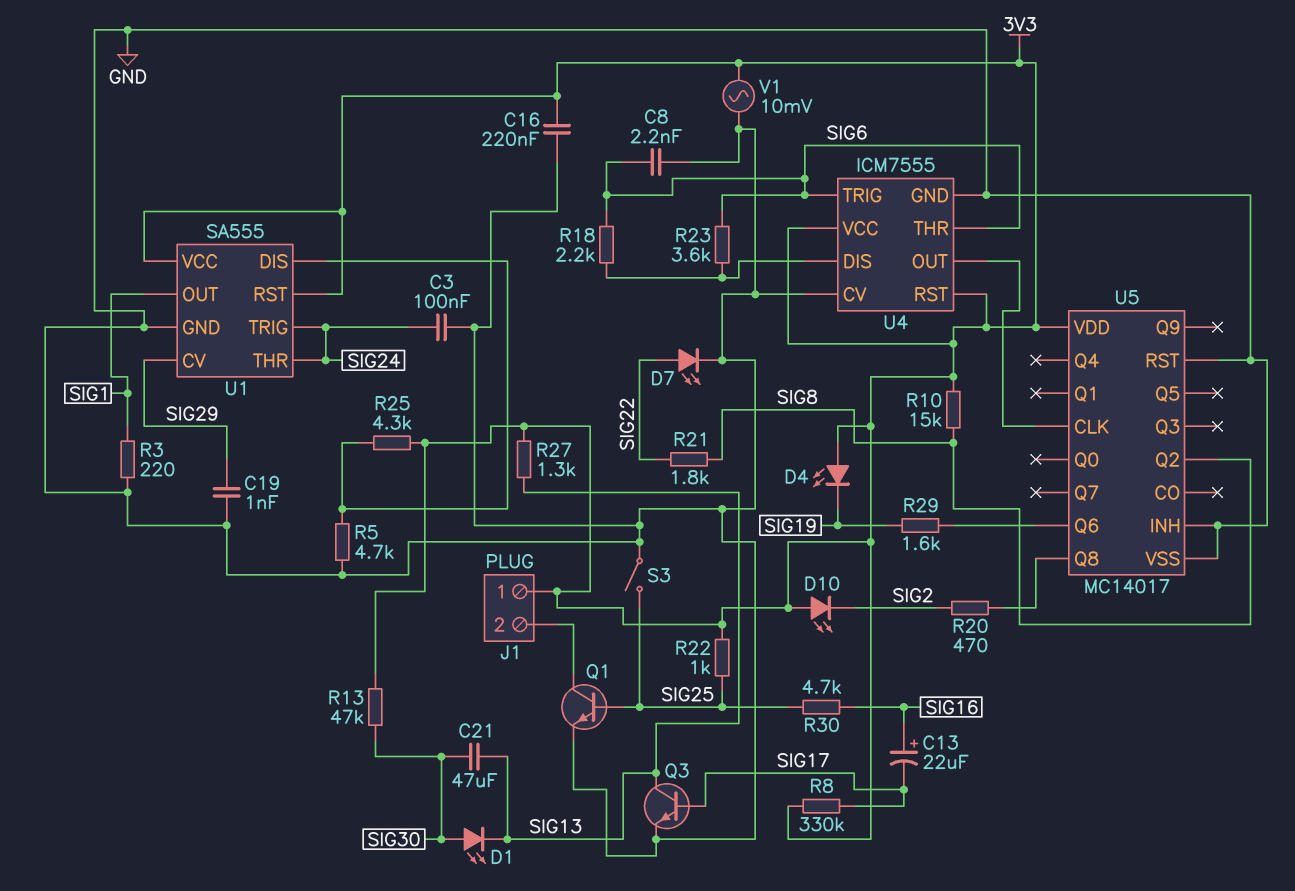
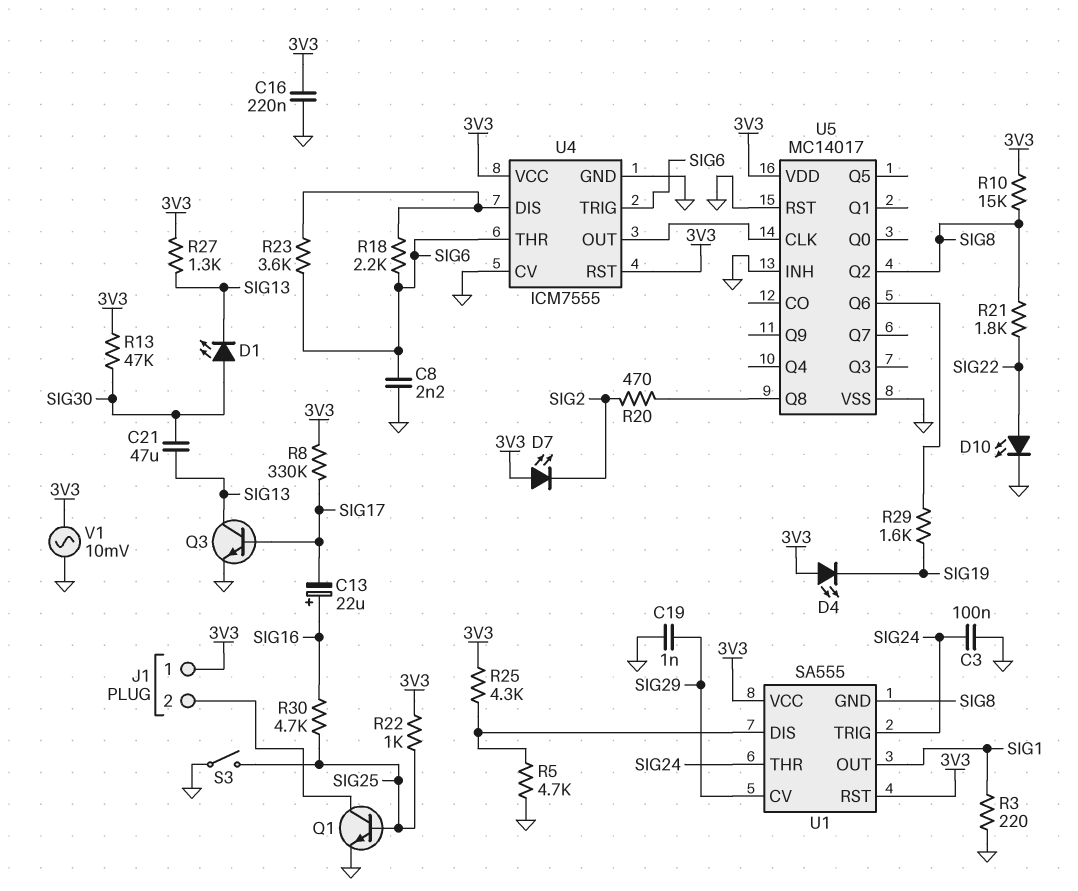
D7: LED (A SIG22, K GND) -> LED (A 3V3, K SIG2)
D10: LED (A 3V3, K SIG2) -> LED (A SIG22, K GND)
U1 pin GND: GND -> SIG8

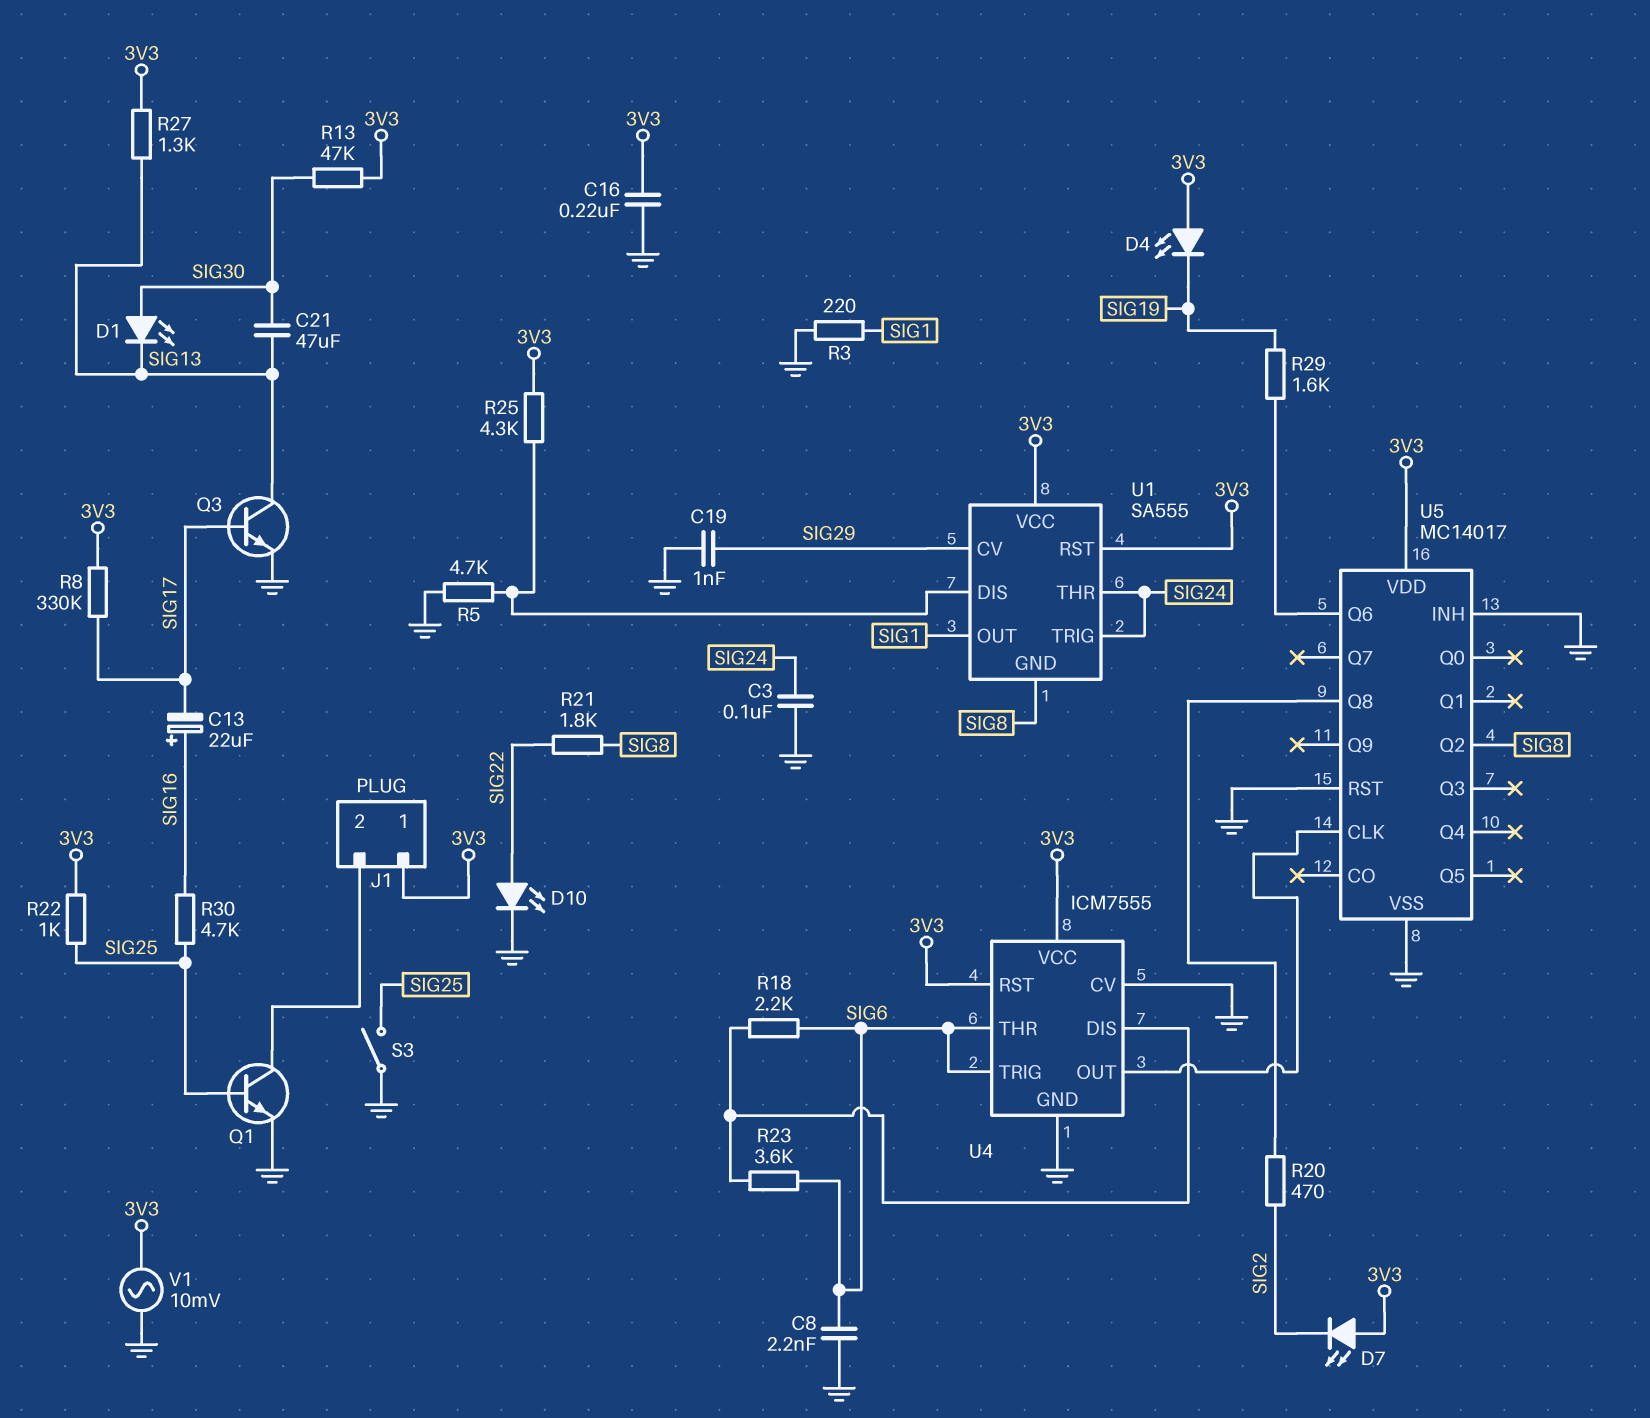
R10: 15k (3V3, SIG8) -> none

